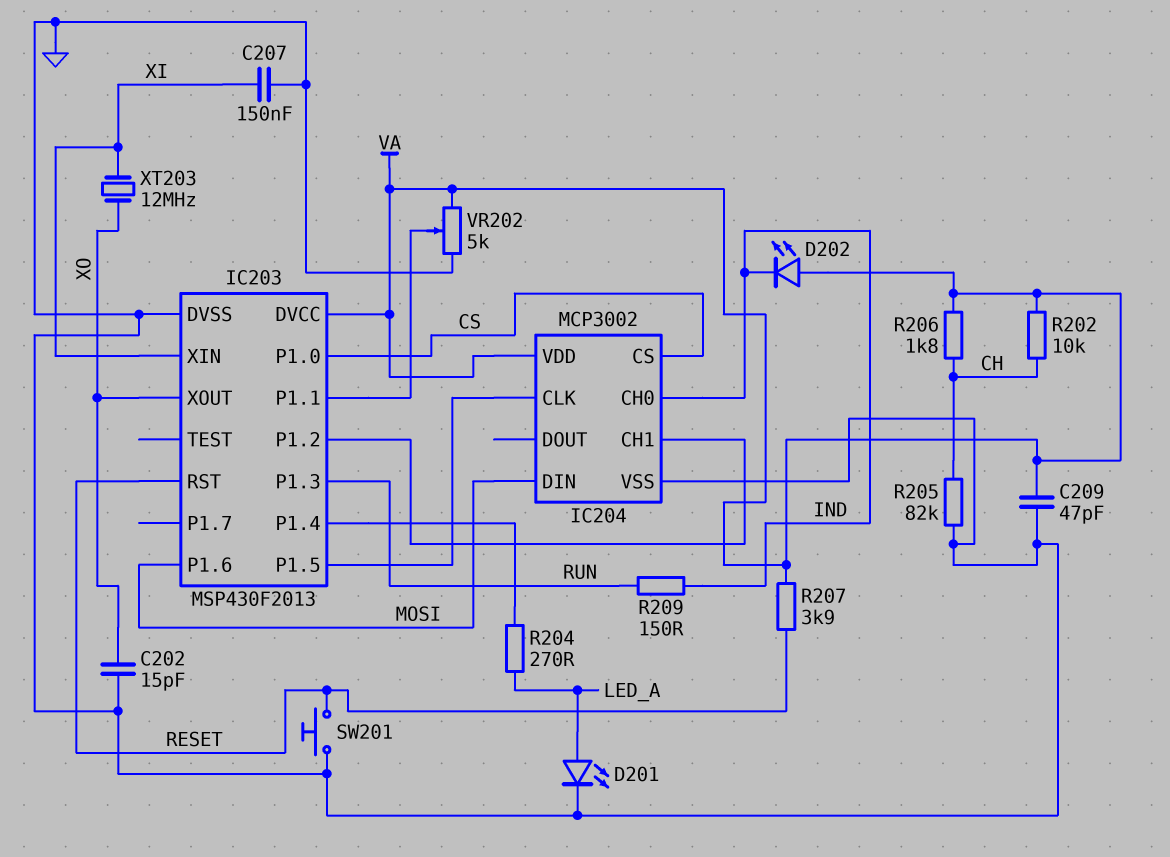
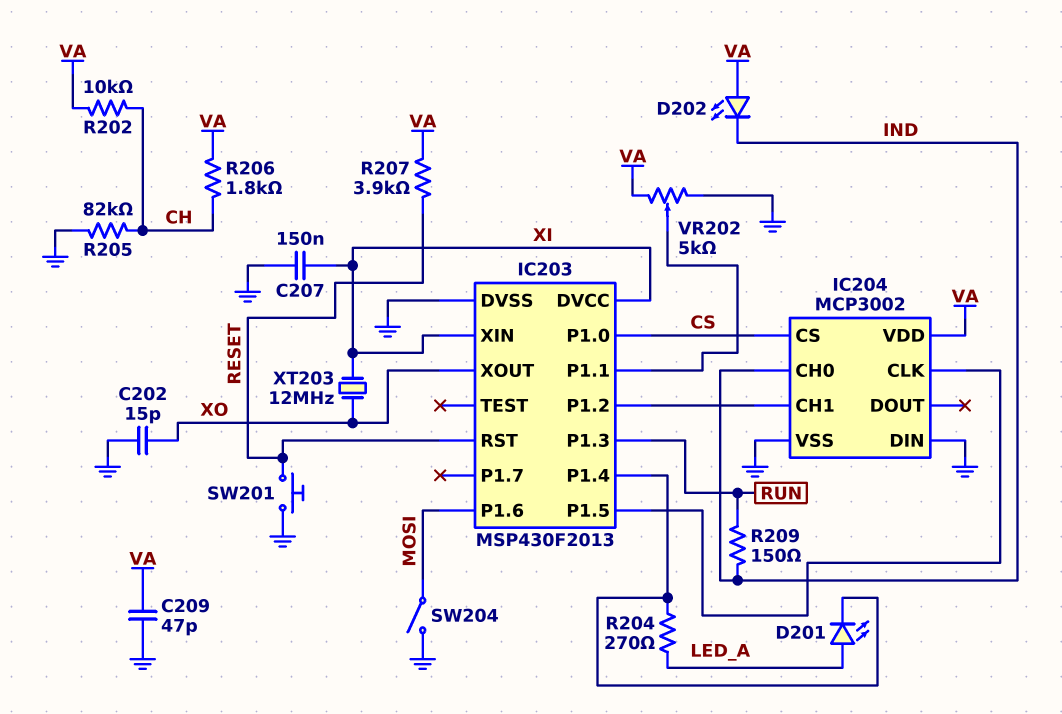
D201: LED (A LED_A, K GND) -> LED (A LED_A, K IC203/P1.4)
IC203 pin DVCC: VA -> XI
IC204 pin DIN: MOSI -> GND
SW204: none -> switch (GND, MOSI)

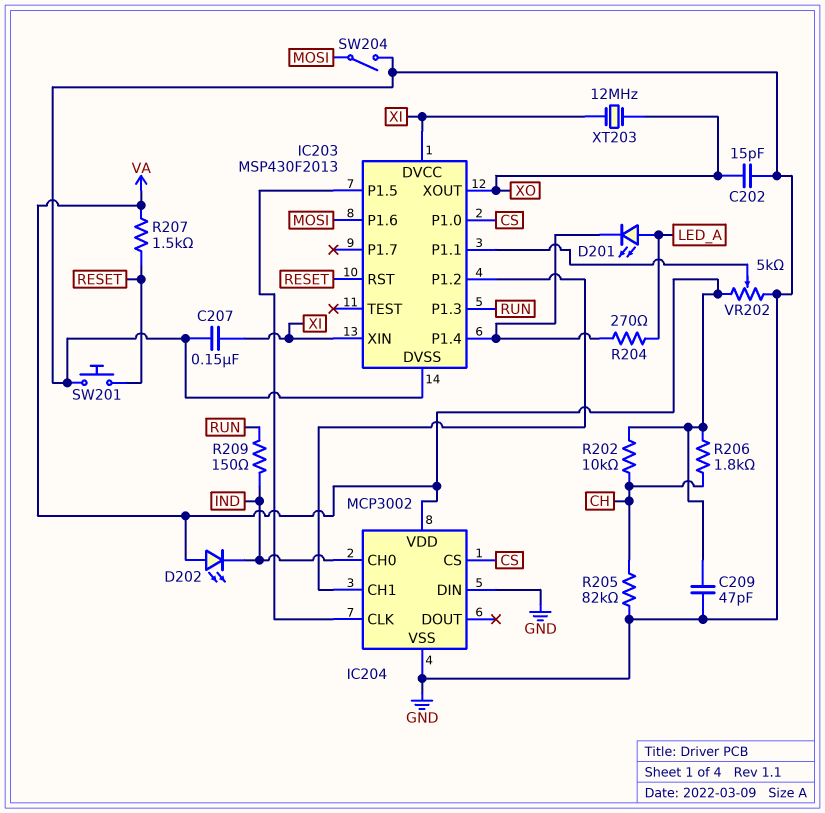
R207: 3.9k (RESET, VA) -> 1.5k (RESET, VA)

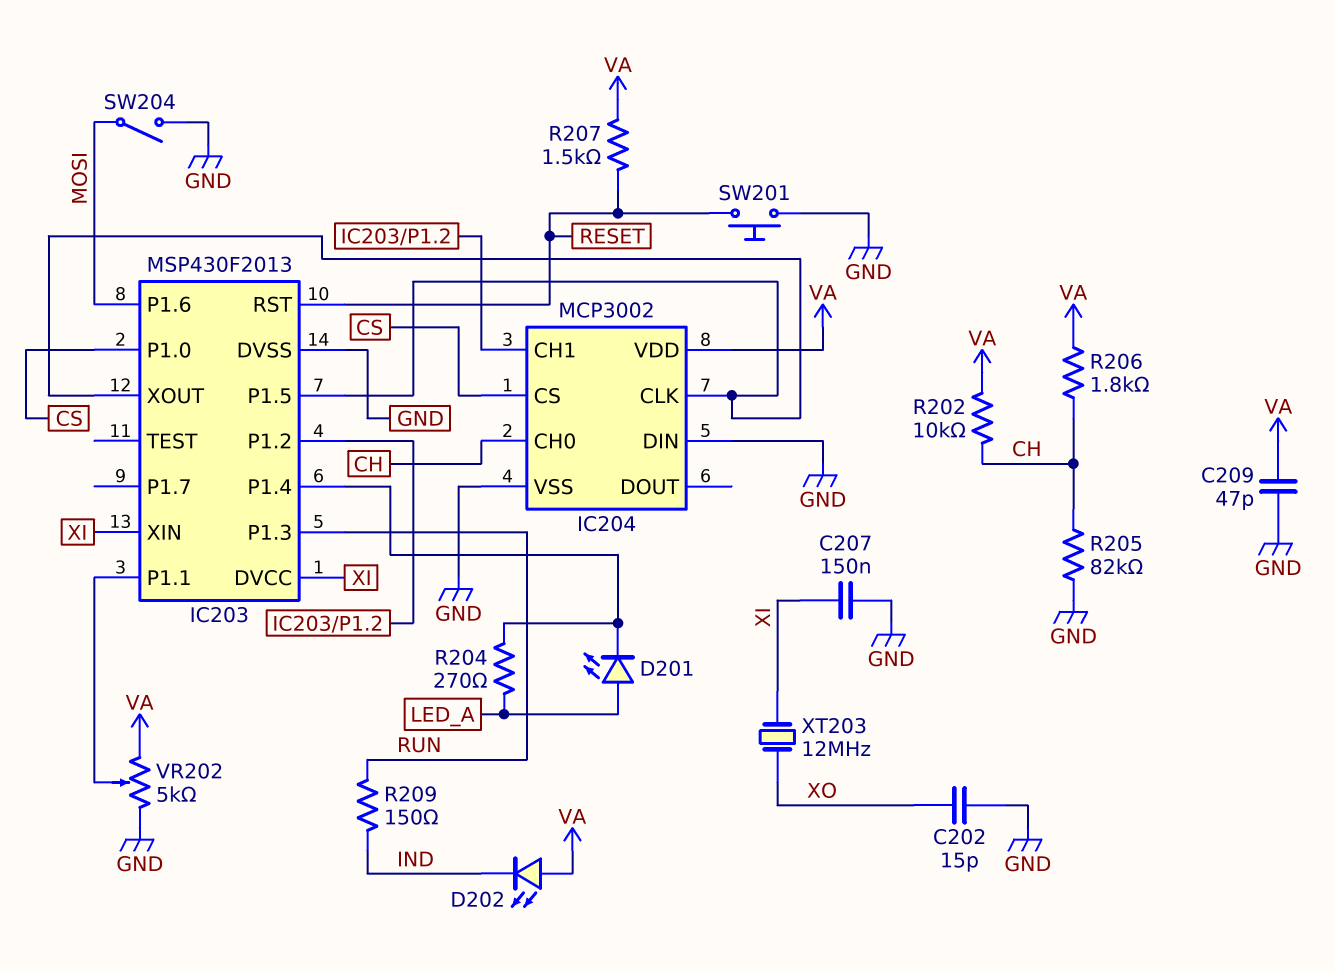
IC203 pin XOUT: XO -> IC203/P1.5
IC204 pin CH0: IND -> CH

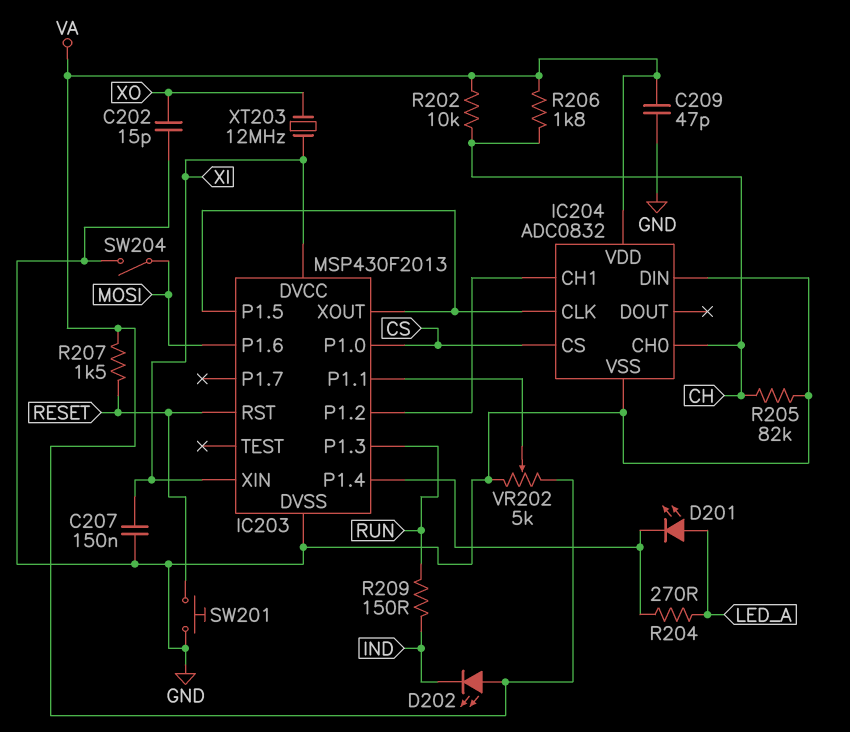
IC204: MCP3002 -> ADC0832

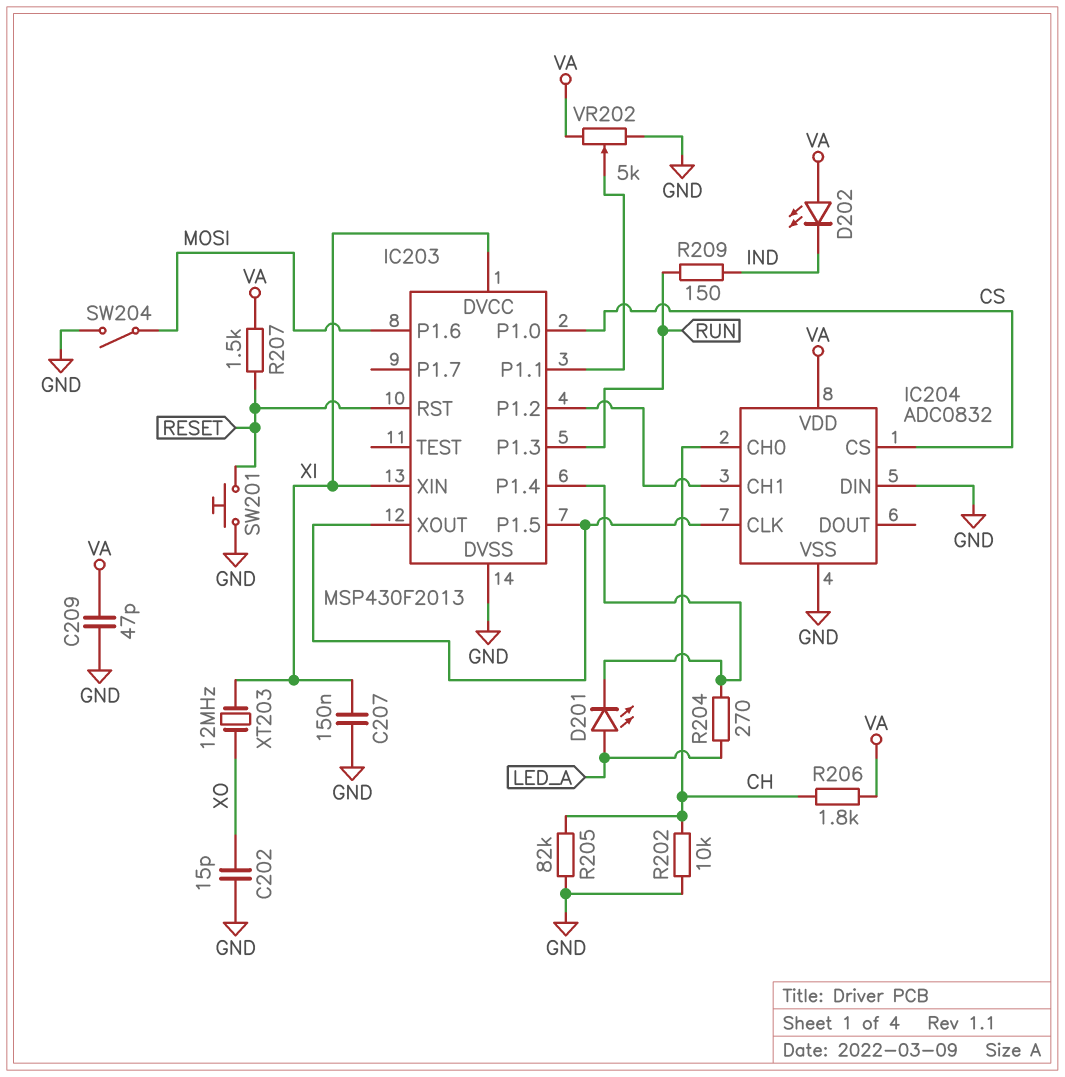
R202: 10k (CH, VA) -> 10k (CH, GND)

